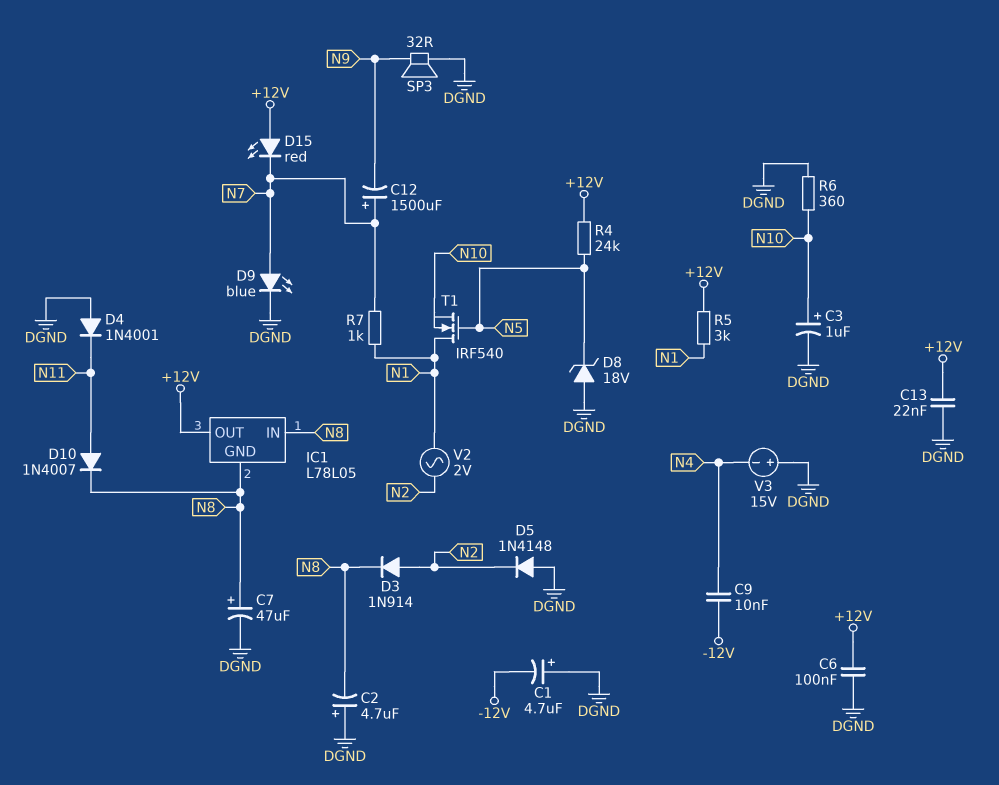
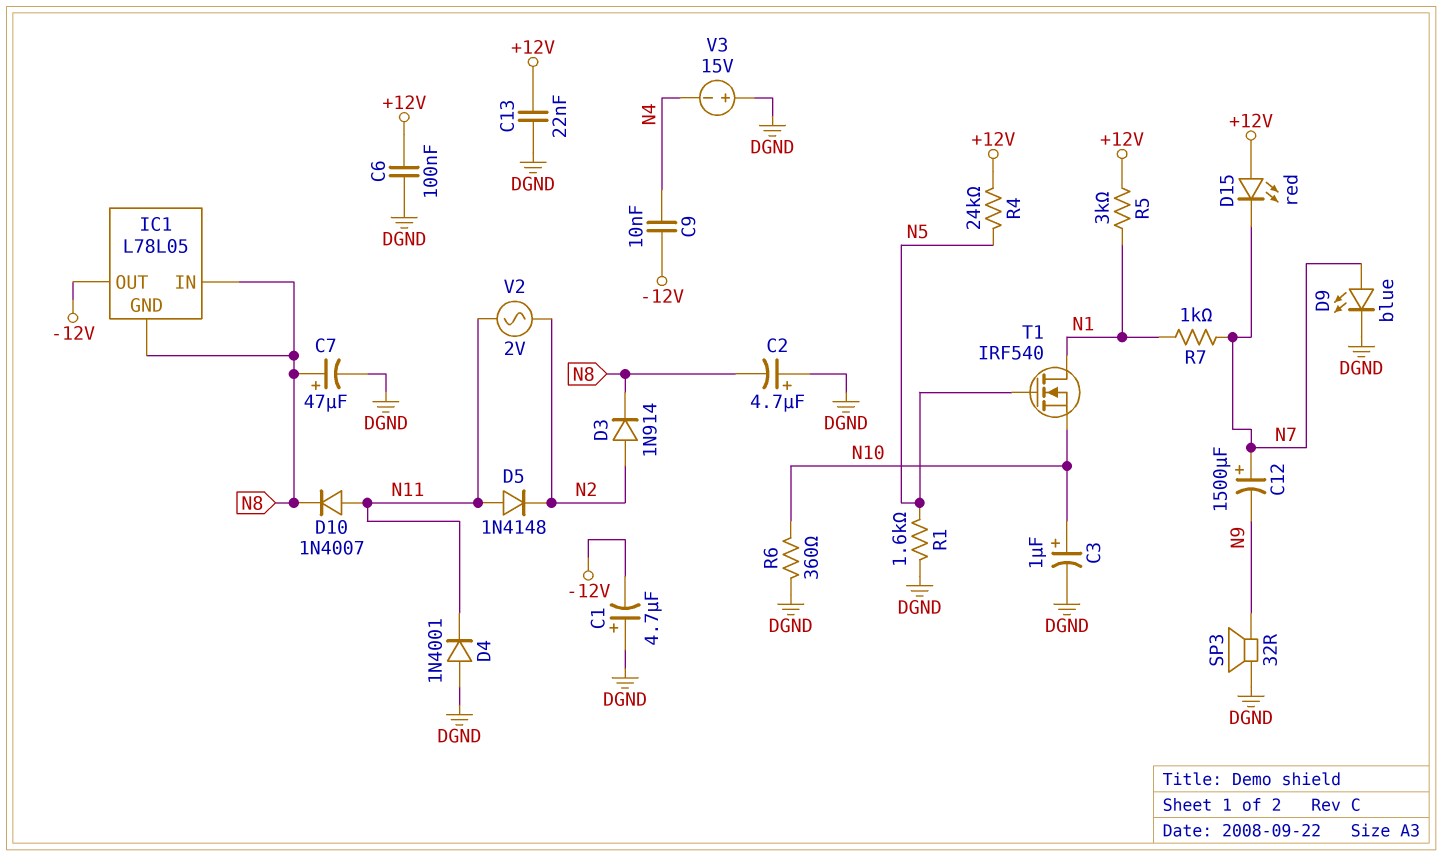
D5: diode 1N4148 (A DGND, K N2) -> diode 1N4148 (A N11, K N2)
D8: zener 18V (A DGND, K N5) -> none
IC1 pin OUT: +12V -> -12V
R1: none -> 1.6k (DGND, N5)
V2: AC 2V (N1, N2) -> AC 2V (N2, N11)

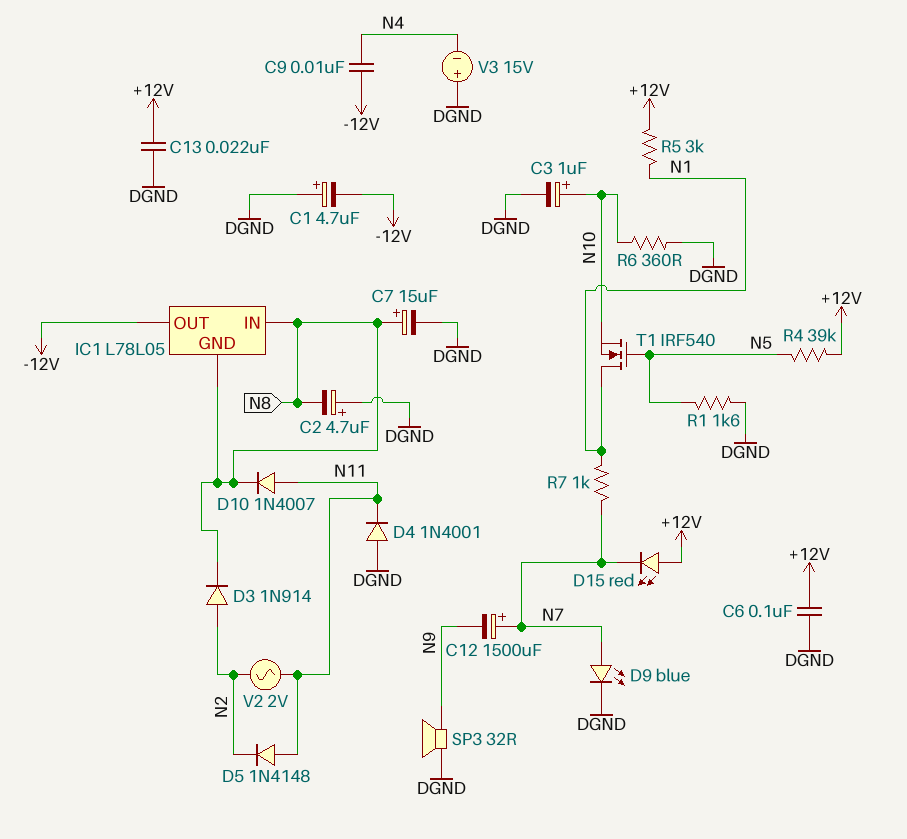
C7: 47uF (plus N8, minus DGND) -> 15uF (plus N8, minus DGND)
R4: 24k (+12V, N5) -> 39k (+12V, N5)

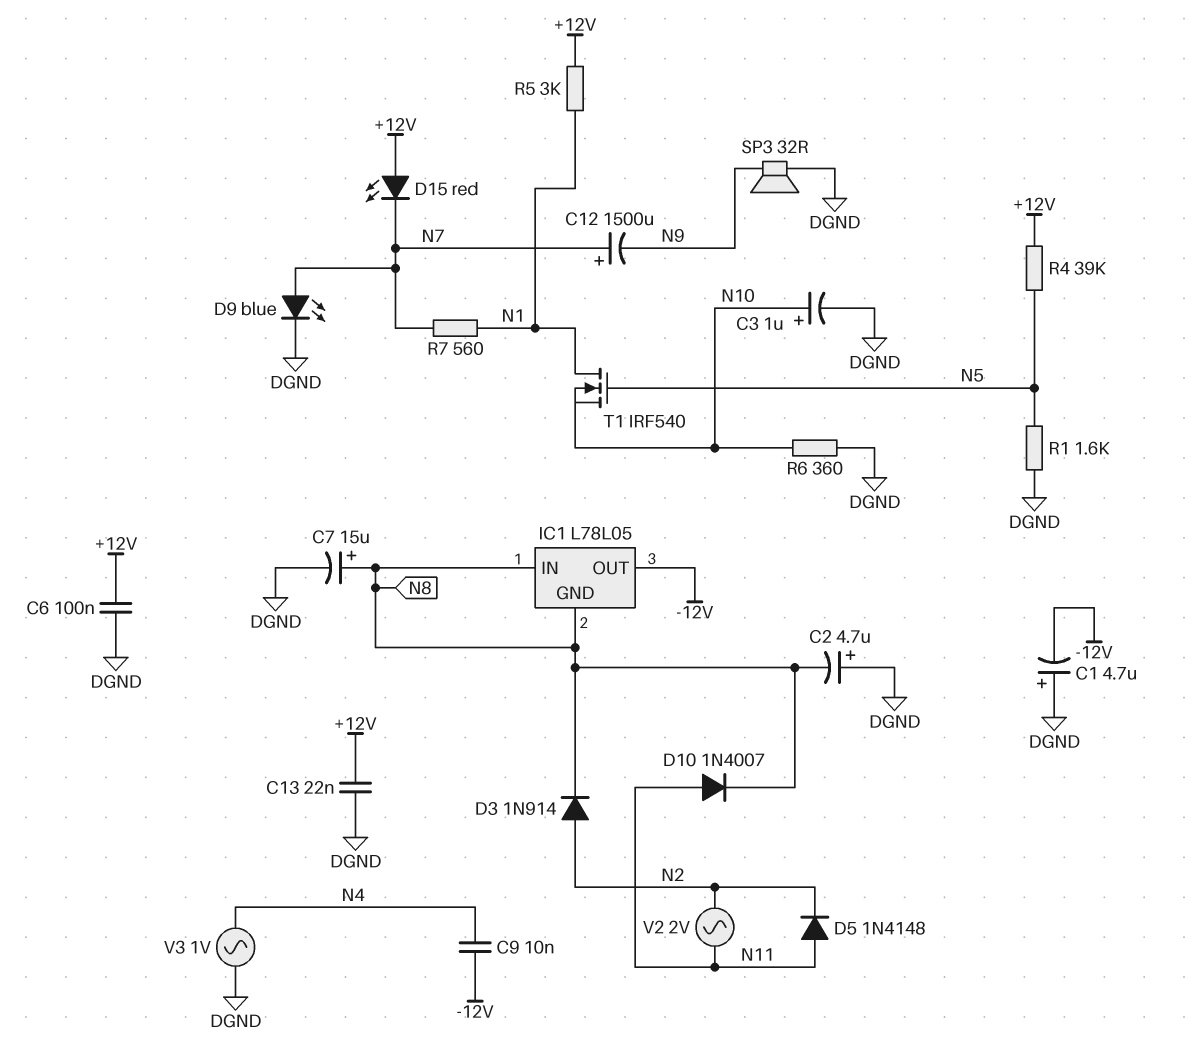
D4: diode 1N4001 (A DGND, K N11) -> none
R7: 1k (N1, N7) -> 560 (N1, N7)
V3: 15V (plus DGND, minus N4) -> AC 1V (DGND, N4)

